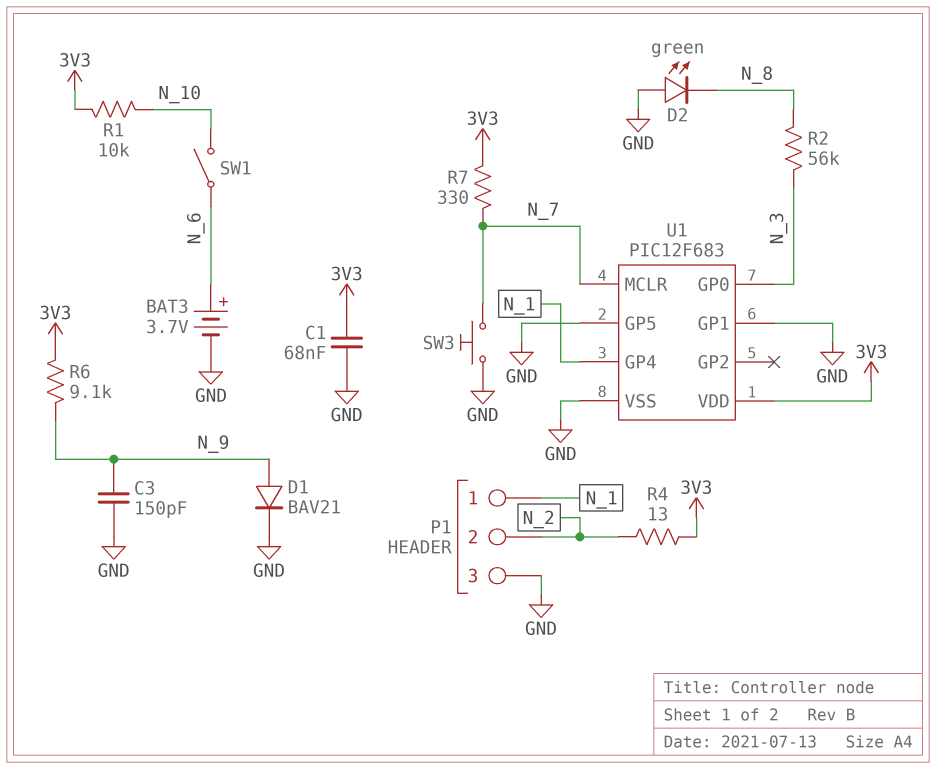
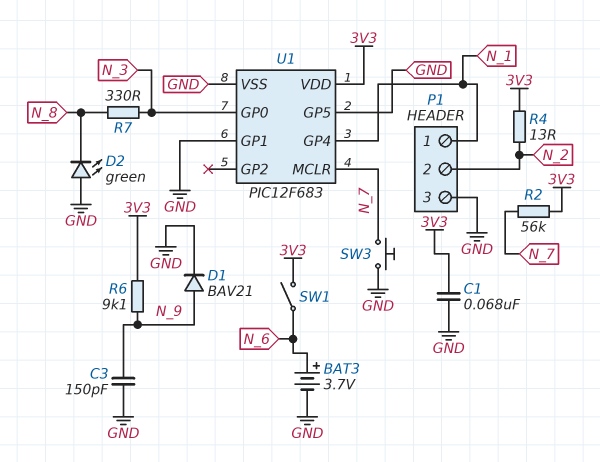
R1: 10k (3V3, N_10) -> none
R2: 56k (N_3, N_8) -> 56k (3V3, N_7)
R7: 330 (3V3, N_7) -> 330 (N_3, N_8)
SW1: switch (N_6, N_10) -> switch (3V3, N_6)

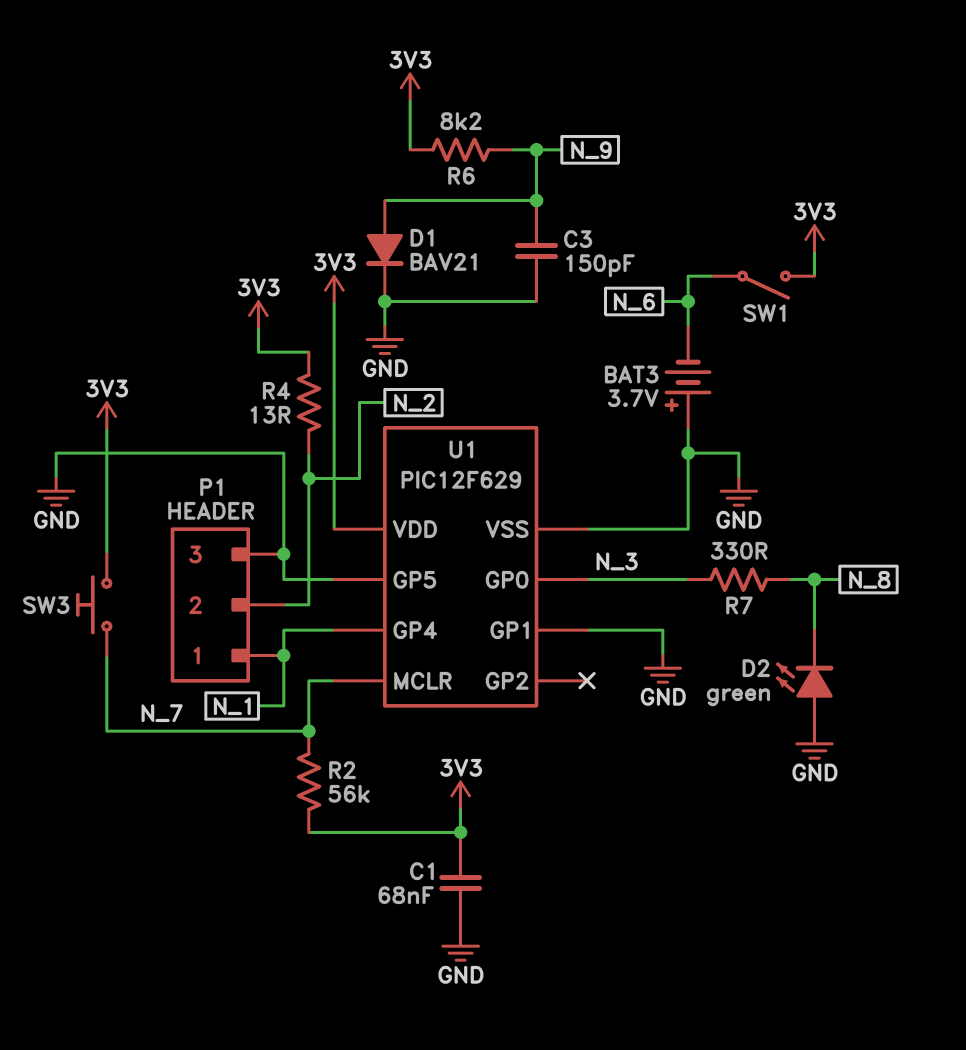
BAT3: 3.7V (plus N_6, minus GND) -> 3.7V (plus GND, minus N_6)
R6: 9.1k (3V3, N_9) -> 8.2k (3V3, N_9)
SW3: button (GND, N_7) -> button (3V3, N_7)
U1: PIC12F683 -> PIC12F629

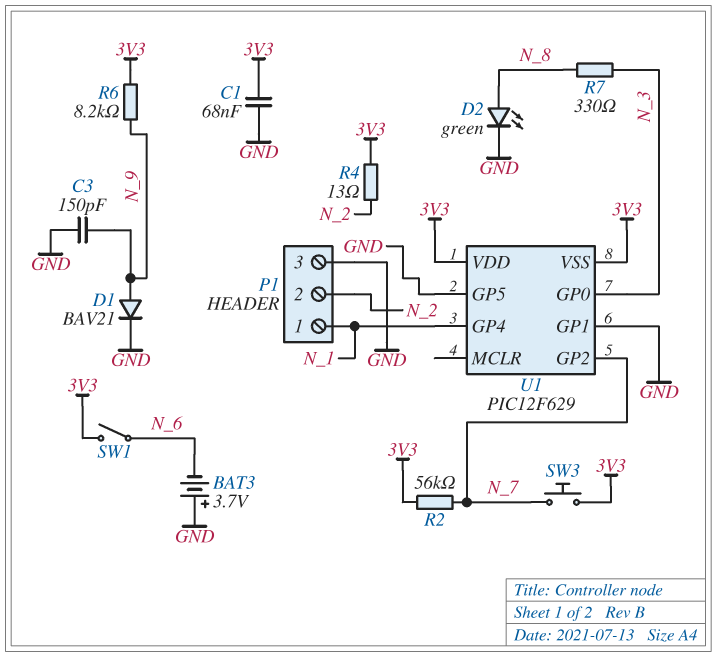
D2: LED green (A GND, K N_8) -> LED green (A N_8, K GND)
U1 pin GP2: none -> N_7
U1 pin MCLR: N_7 -> none
U1 pin VSS: GND -> 3V3

